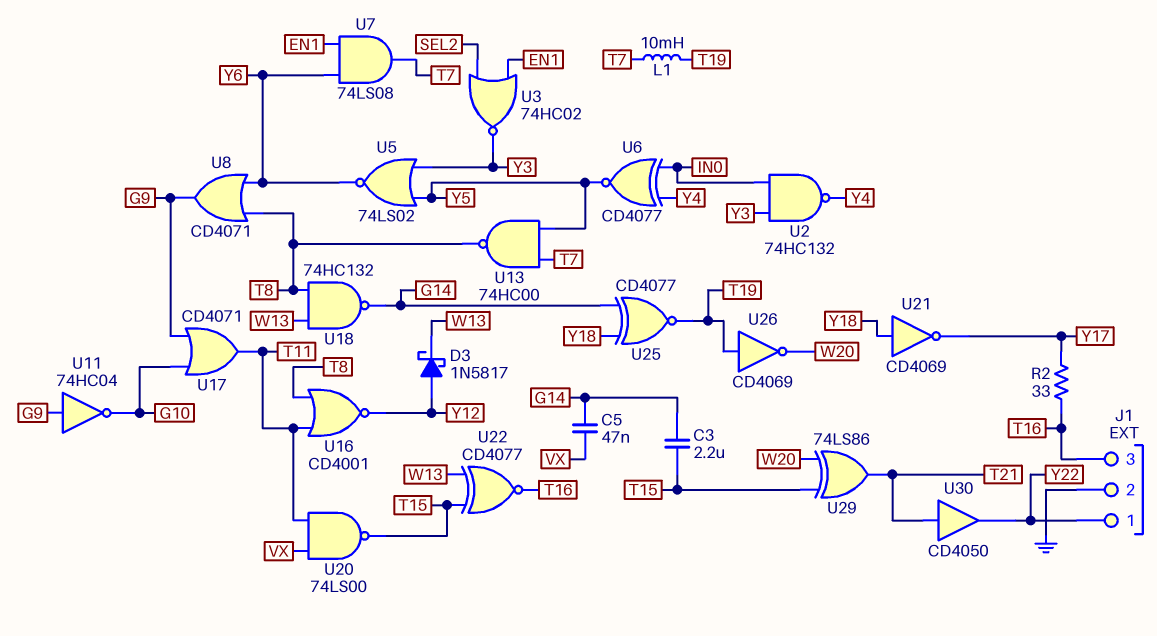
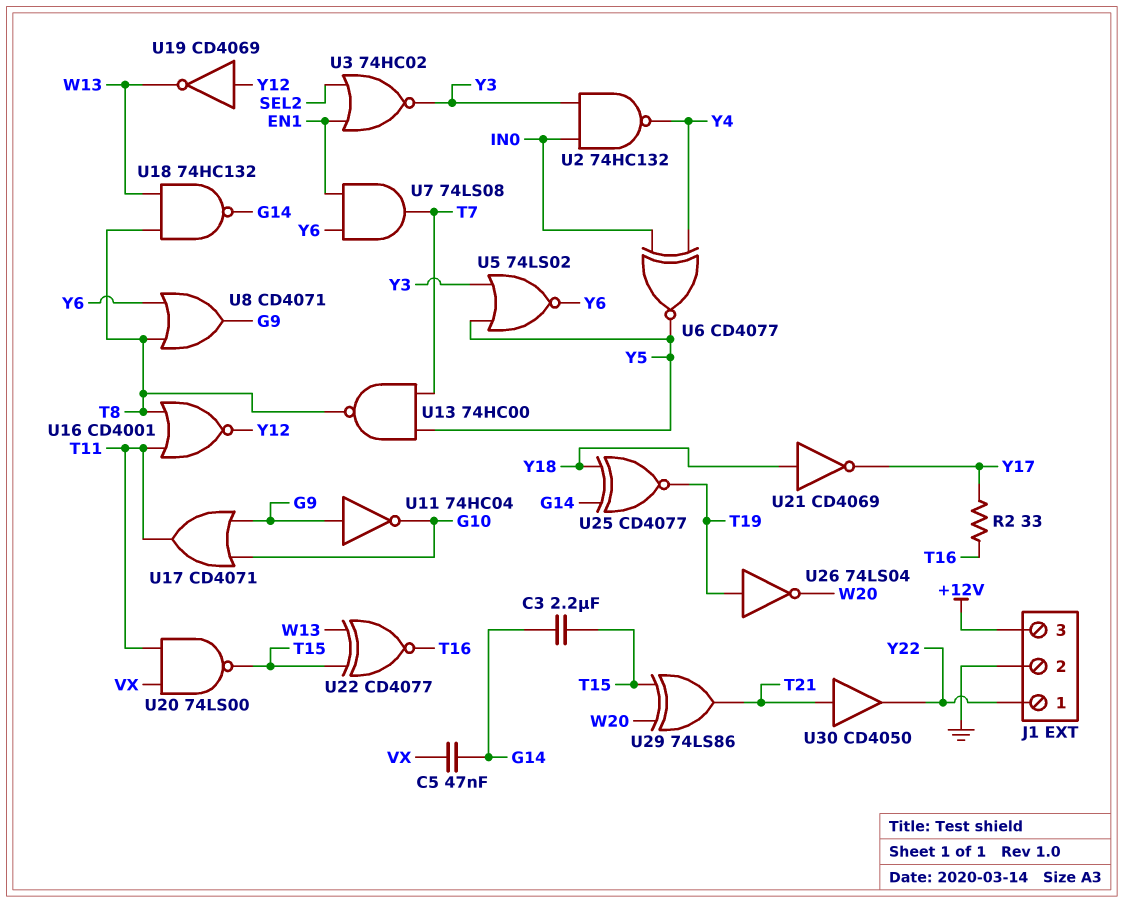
D3: schottky 1N5817 (A Y12, K W13) -> none
J1 pin 3: T16 -> +12V
L1: 10mH (T7, T19) -> none
U19: none -> NOT CD4069 (in Y12, out W13)
U26: NOT CD4069 (in T19, out W20) -> NOT 74LS04 (in T19, out W20)

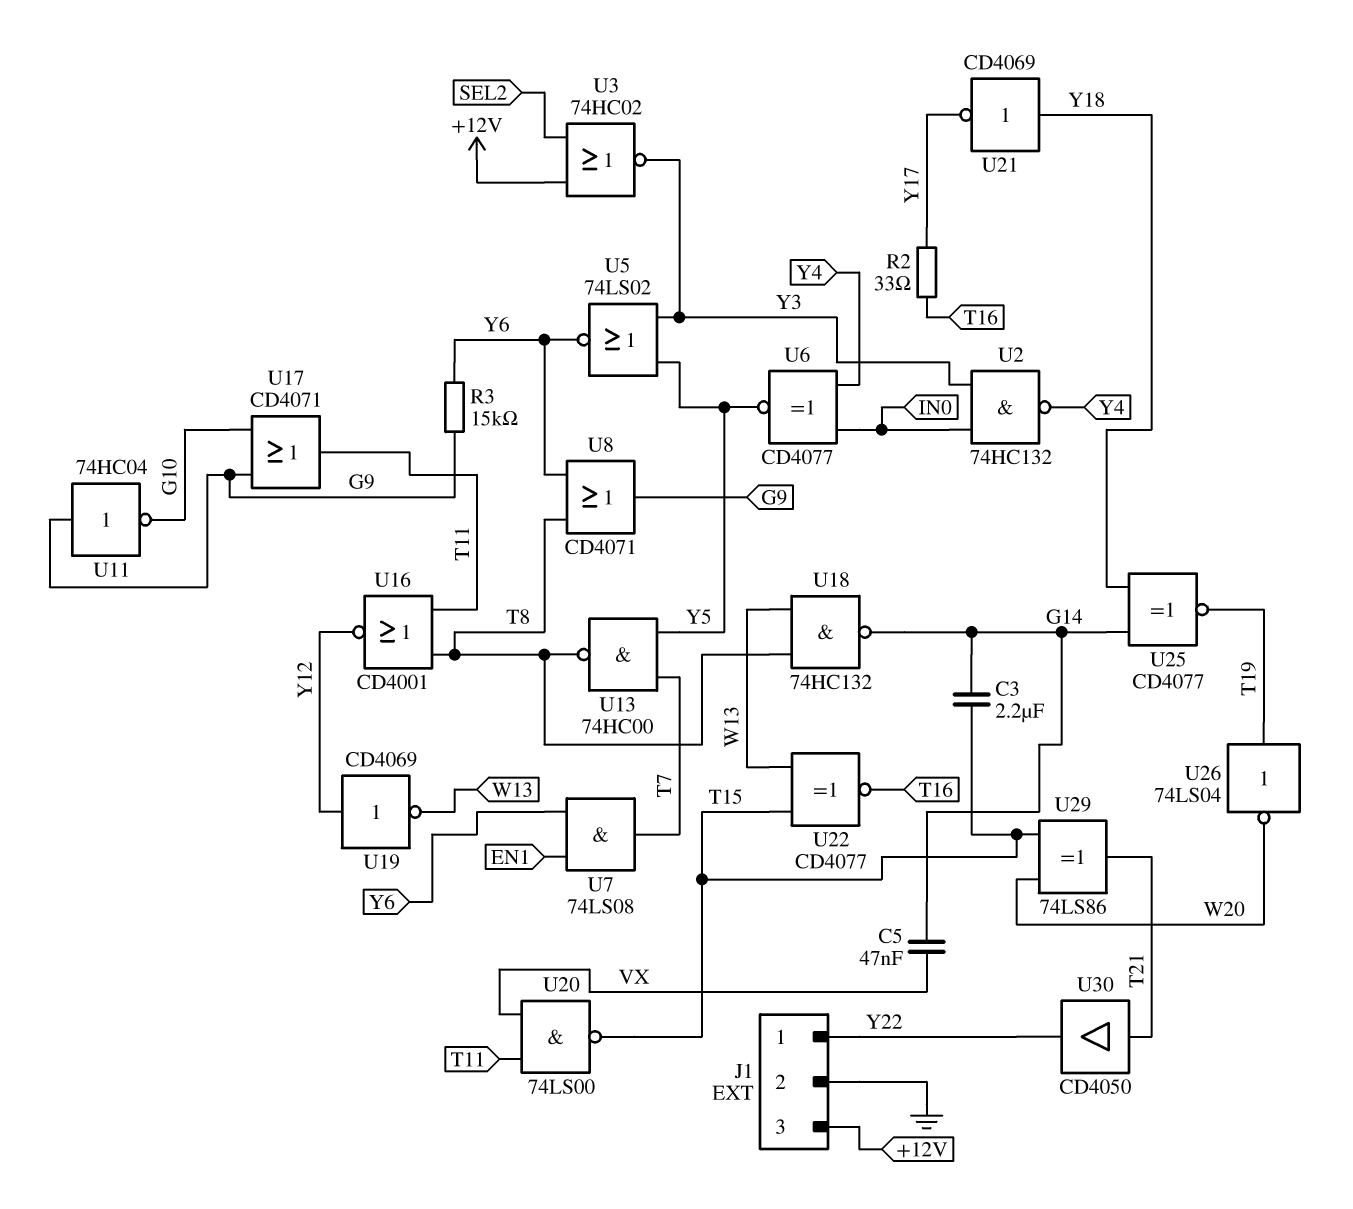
R3: none -> 15k (G9, Y6)
U3: NOR 74HC02 (in EN1, in SEL2, out Y3) -> NOR 74HC02 (in +12V, in SEL2, out Y3)

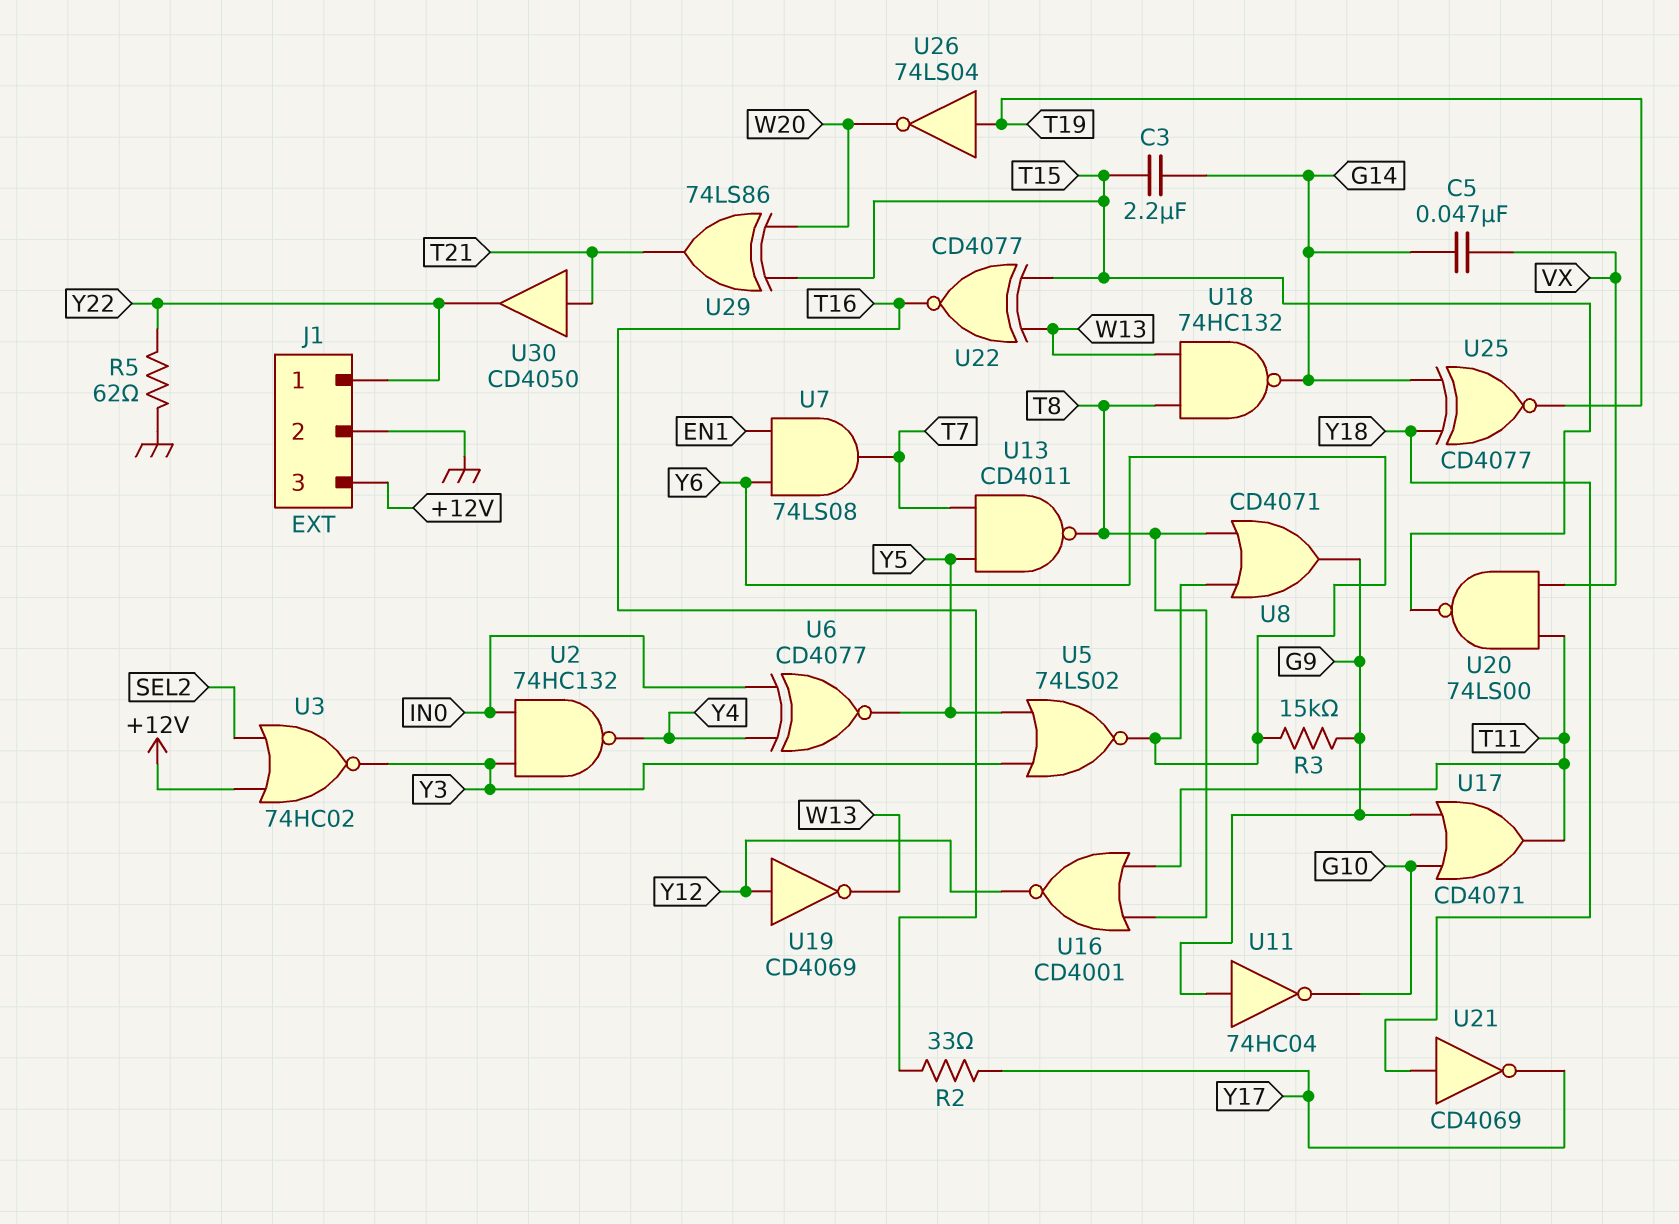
R5: none -> 62 (GND, Y22)
U13: NAND 74HC00 (in T7, in Y5, out T8) -> NAND CD4011 (in T7, in Y5, out T8)

